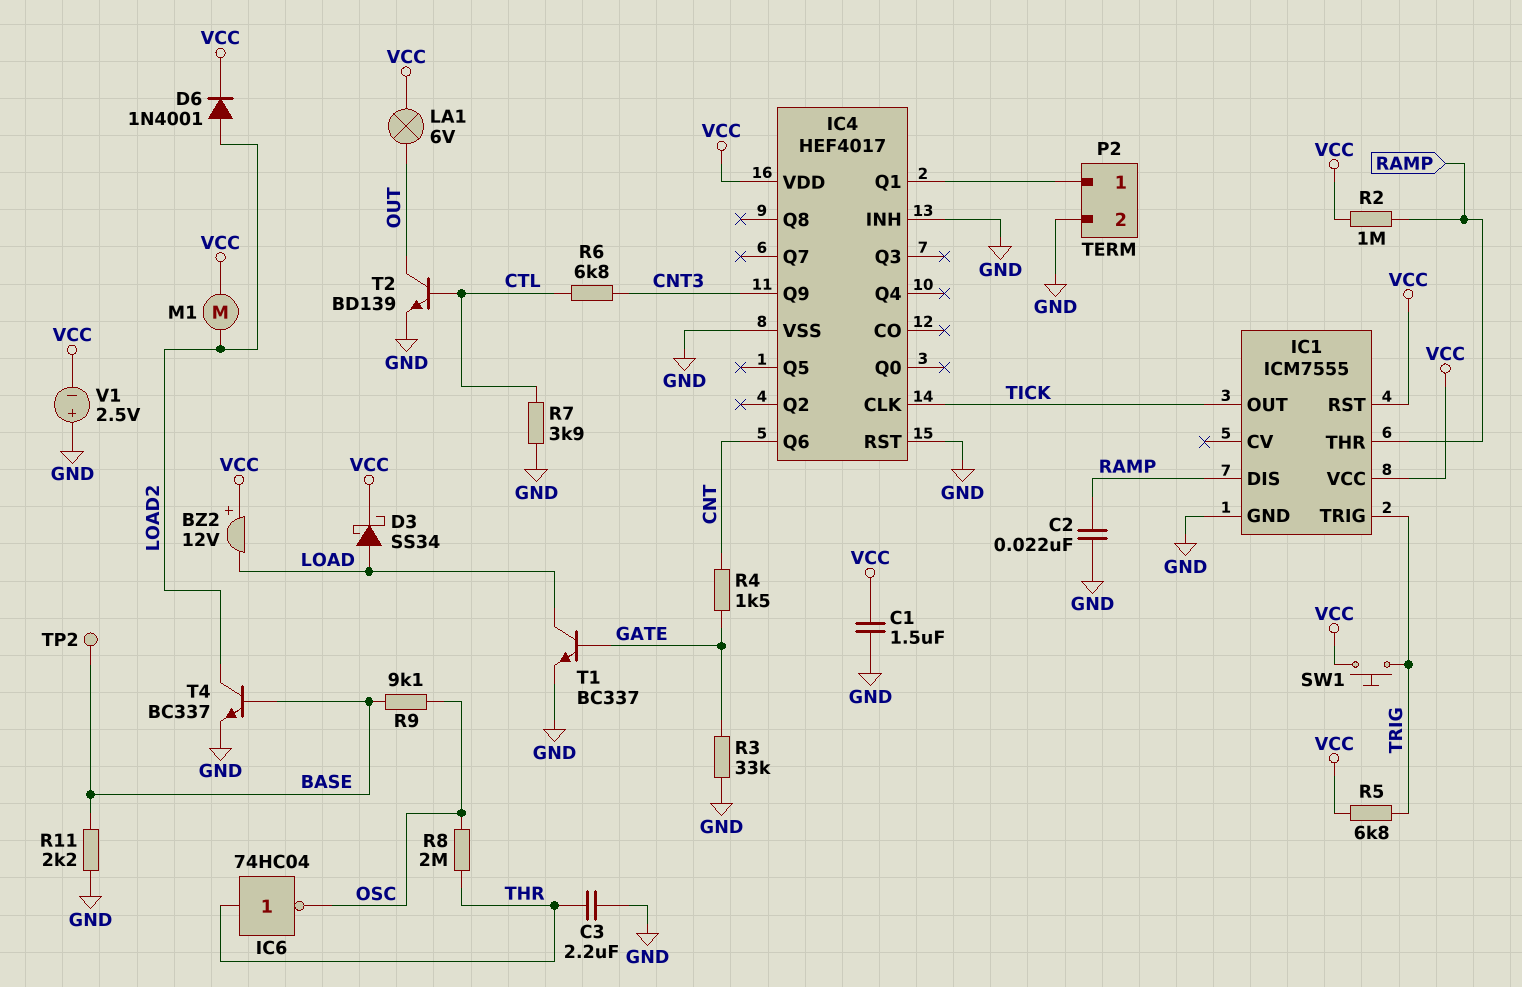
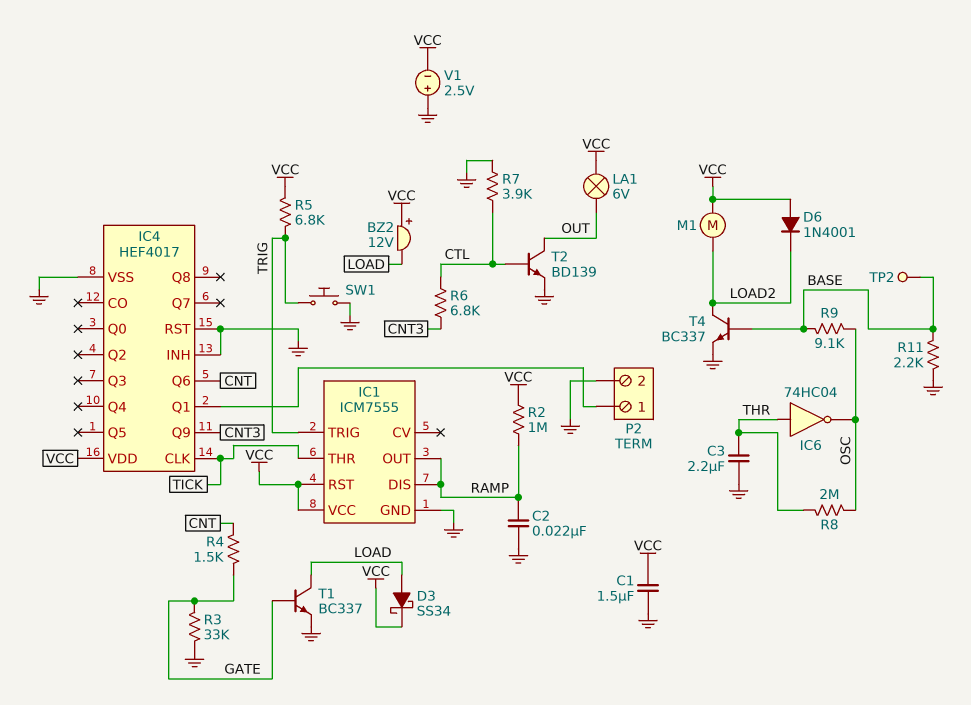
D6: diode 1N4001 (A LOAD2, K VCC) -> diode 1N4001 (A VCC, K LOAD2)
IC1 pin OUT: TICK -> RAMP
IC1 pin THR: RAMP -> TICK
SW1: button (TRIG, VCC) -> button (GND, TRIG)

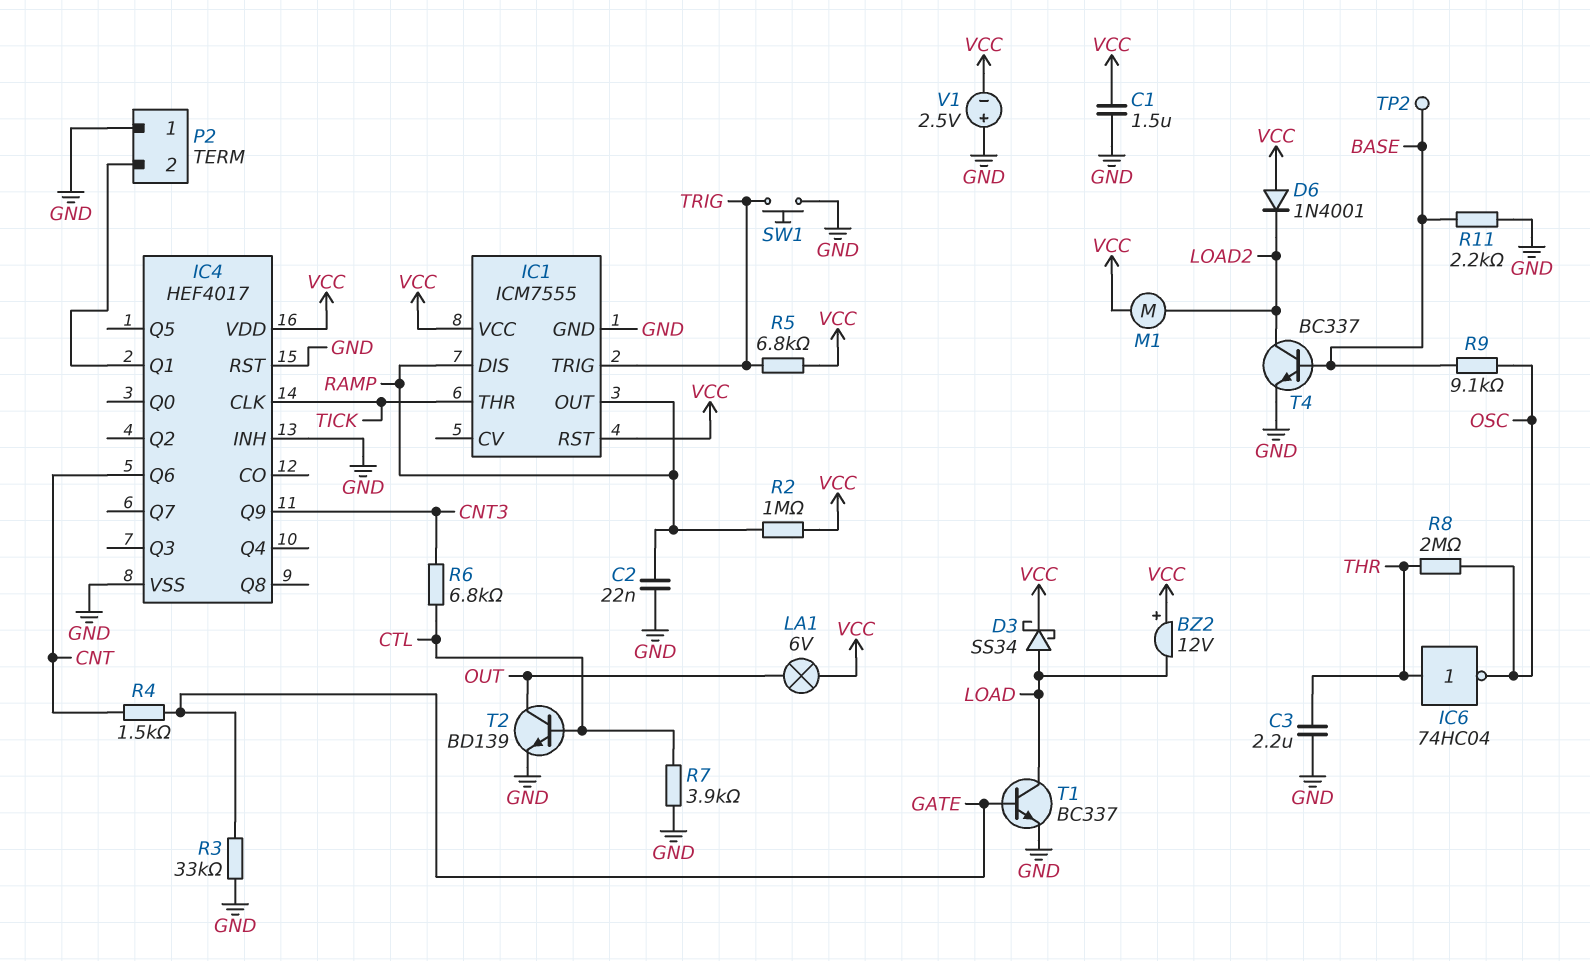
P2 pin 1: IC4/Q1 -> GND
P2 pin 2: GND -> IC4/Q1

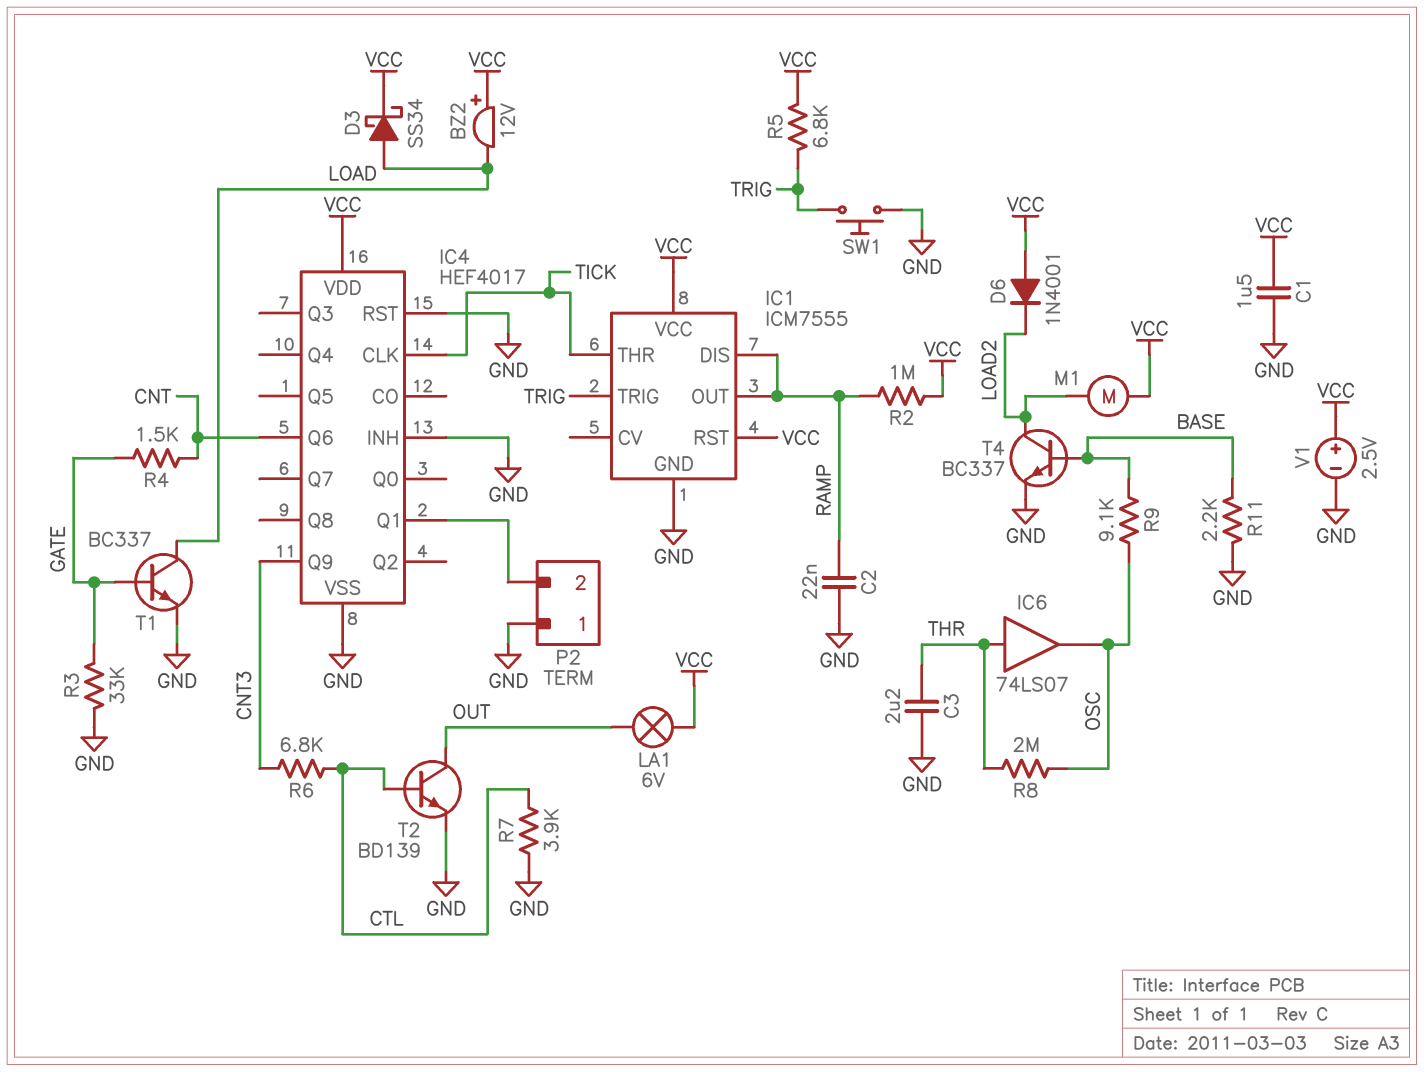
IC6: NOT 74HC04 (in THR, out OSC) -> buffer 74LS07 (in THR, out OSC)
TP2: test point (BASE) -> none
V1: 2.5V (plus GND, minus VCC) -> 2.5V (plus VCC, minus GND)

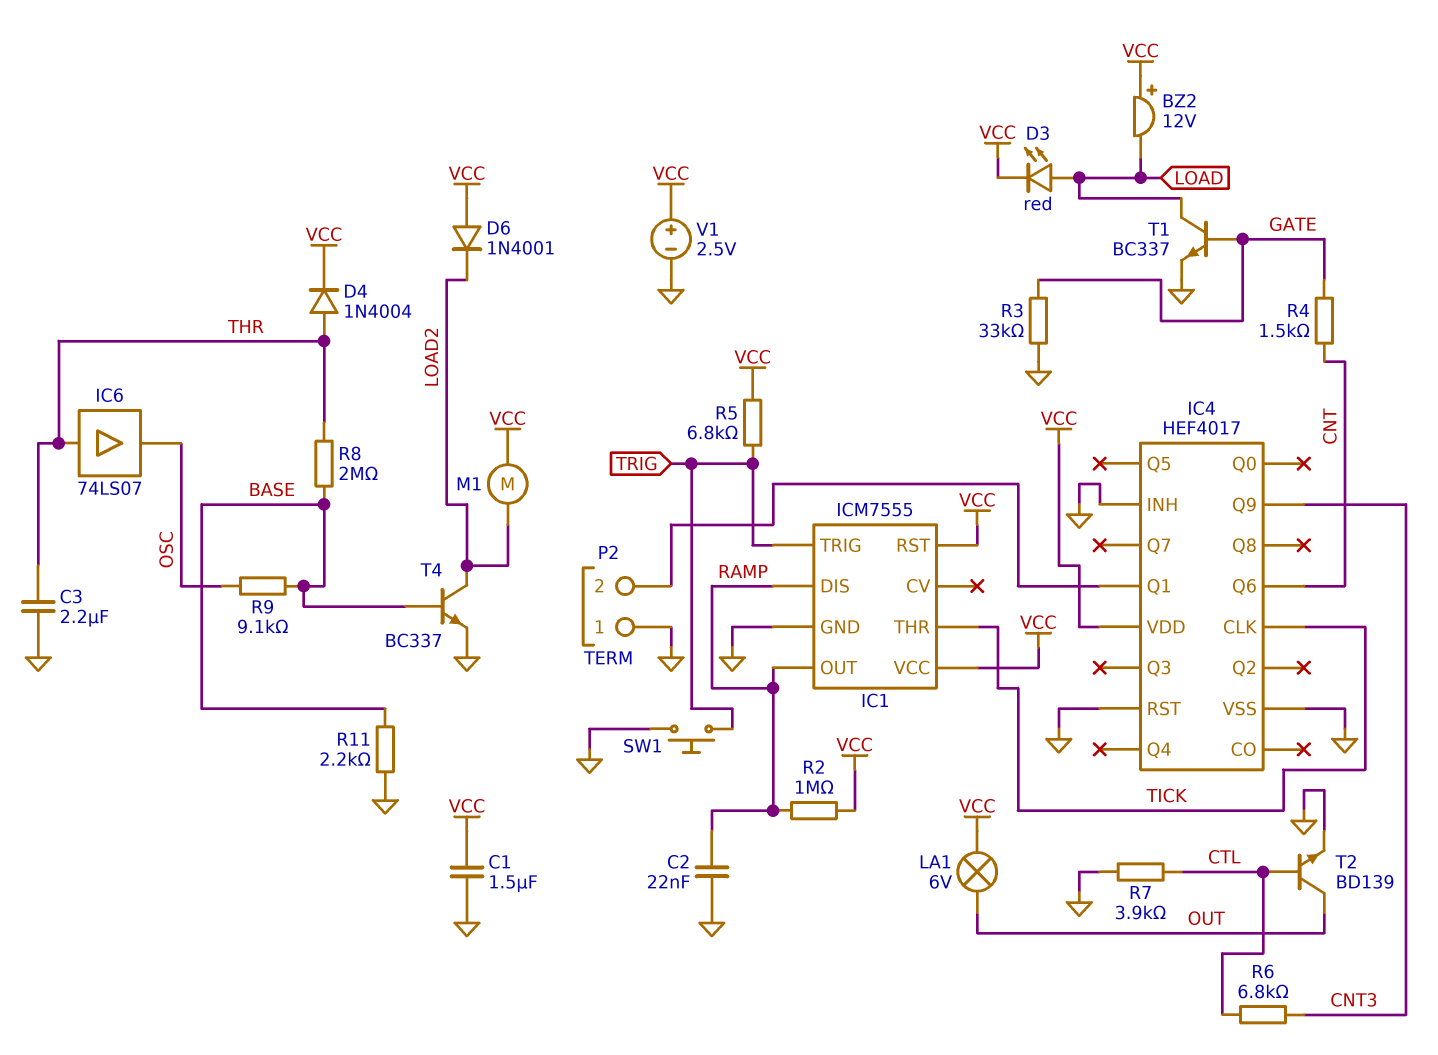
D3: schottky SS34 (A LOAD, K VCC) -> LED red (A LOAD, K VCC)
D4: none -> diode 1N4004 (A THR, K VCC)
R8: 2M (OSC, THR) -> 2M (BASE, THR)

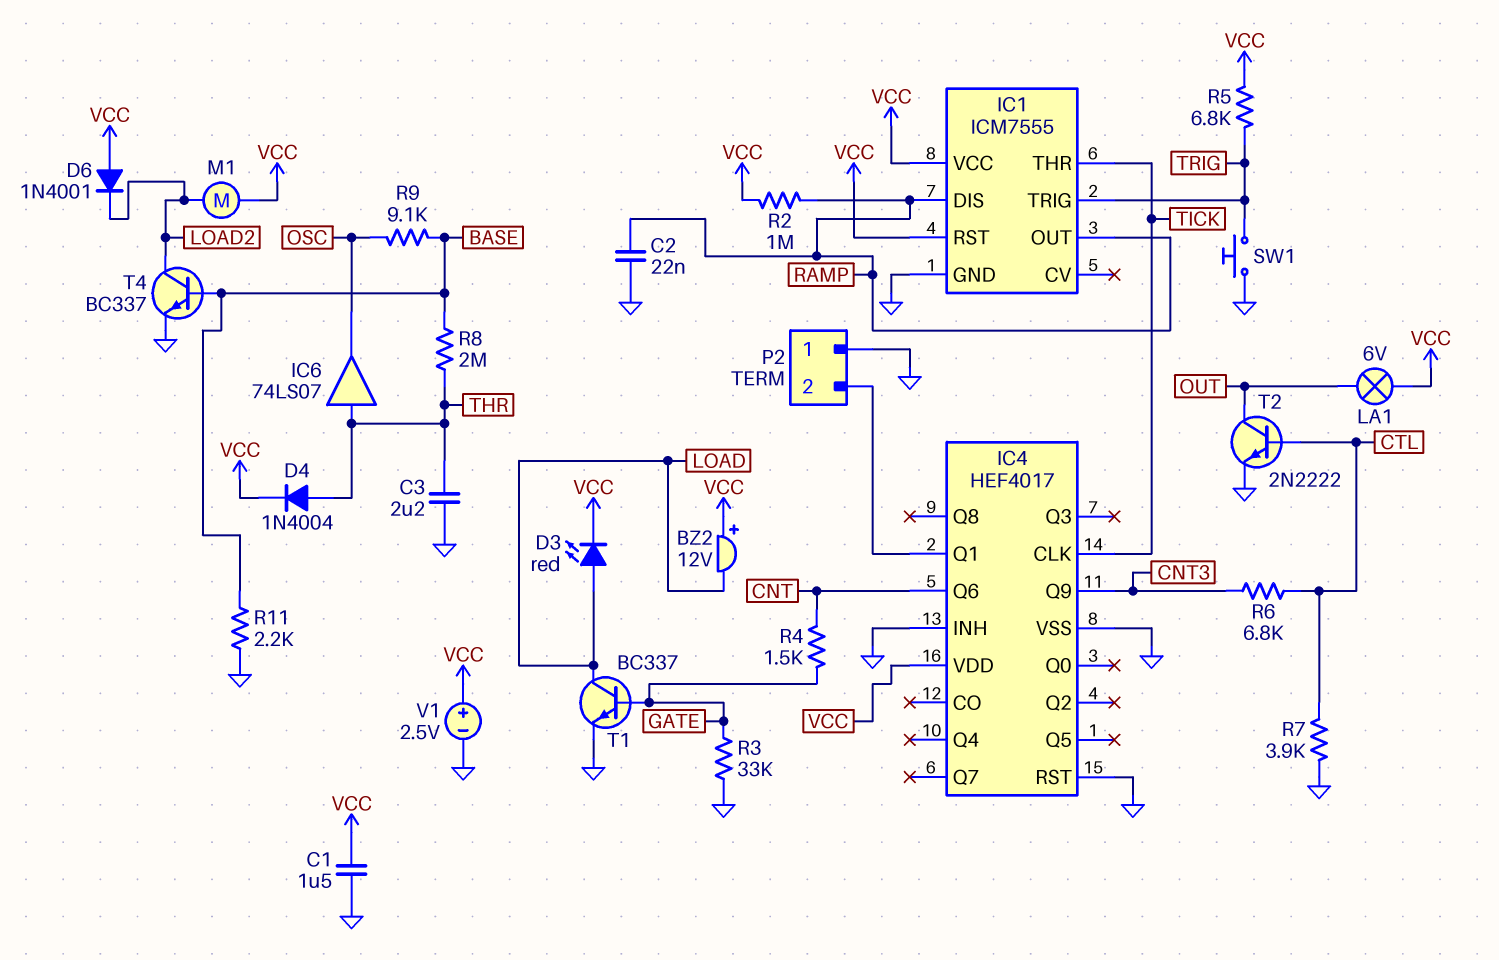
T2: NPN BD139 (B CTL, C OUT, E GND) -> NPN 2N2222 (B CTL, C OUT, E GND)

